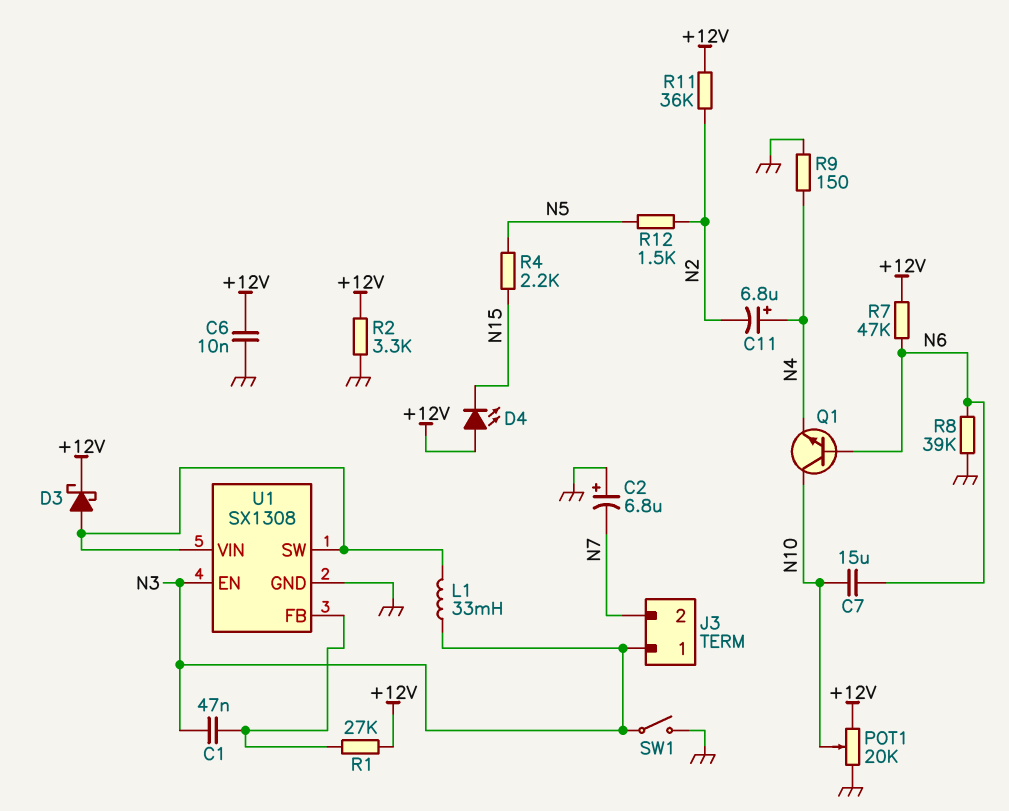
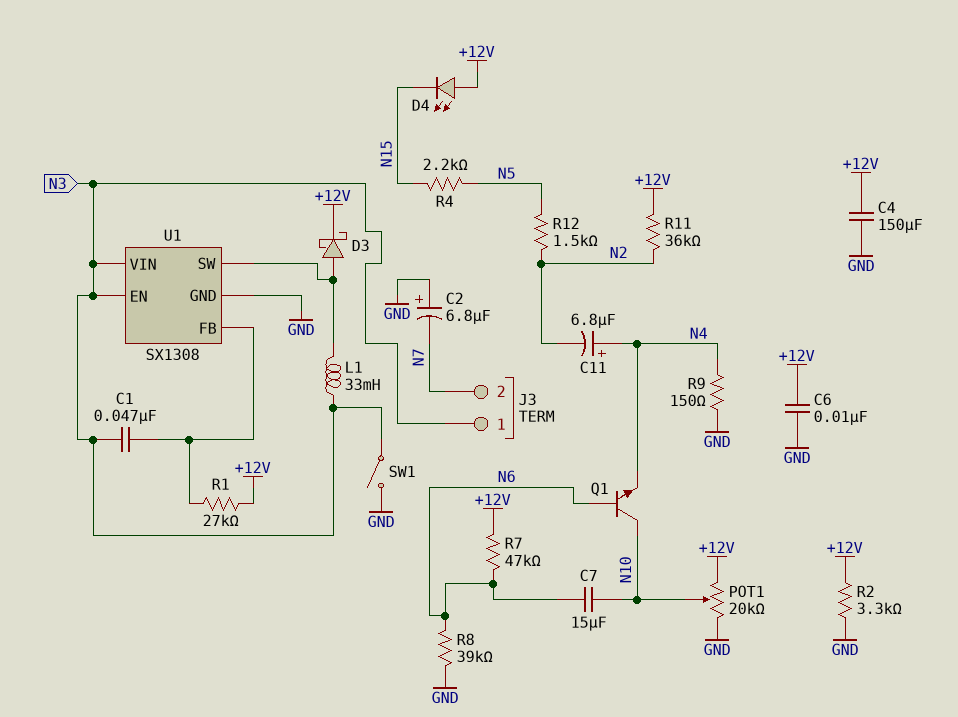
C4: none -> 150uF (+12V, GND)
U1 pin VIN: U1/SW -> N3

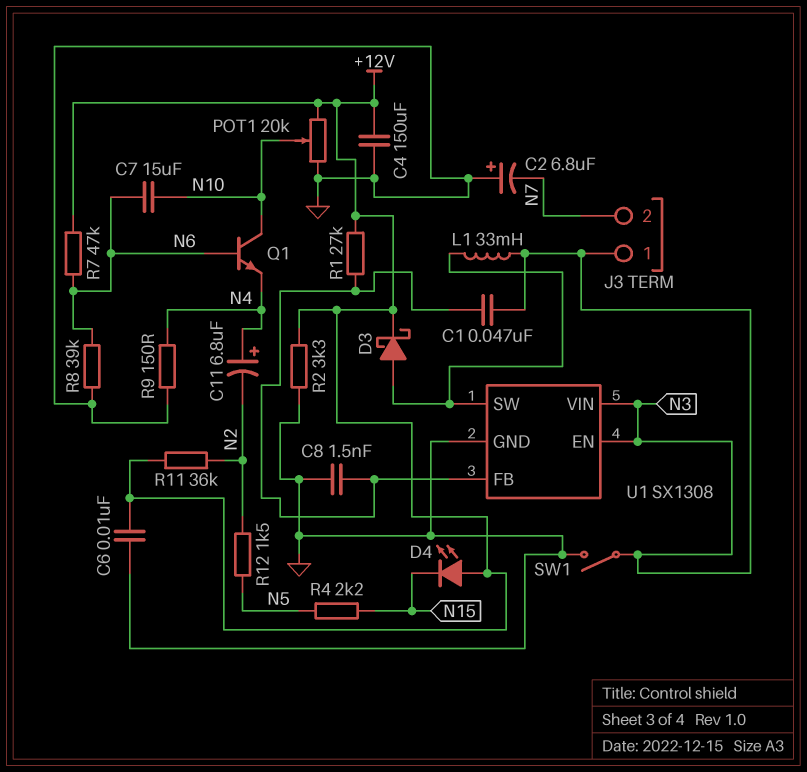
C8: none -> 1.5nF (GND, U1/FB)

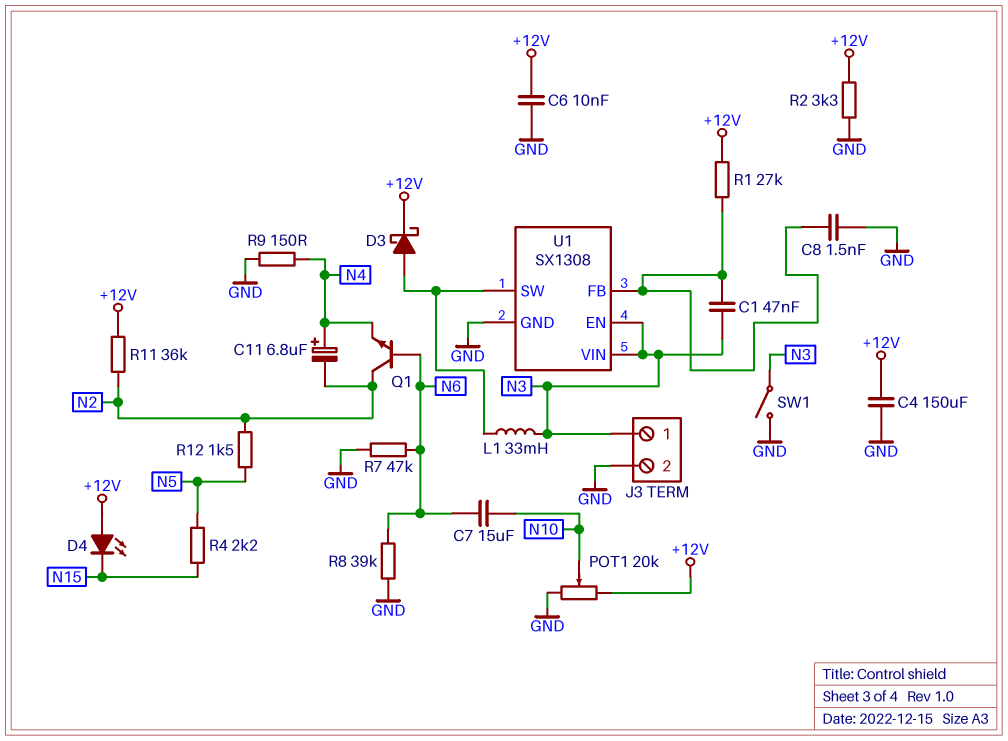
C2: 6.8uF (plus GND, minus N7) -> none
J3 pin 2: N7 -> GND
Q1: NPN (B N6, C N10, E N4) -> NPN (B N6, C N2, E N4)
R7: 47k (+12V, N6) -> 47k (GND, N6)

